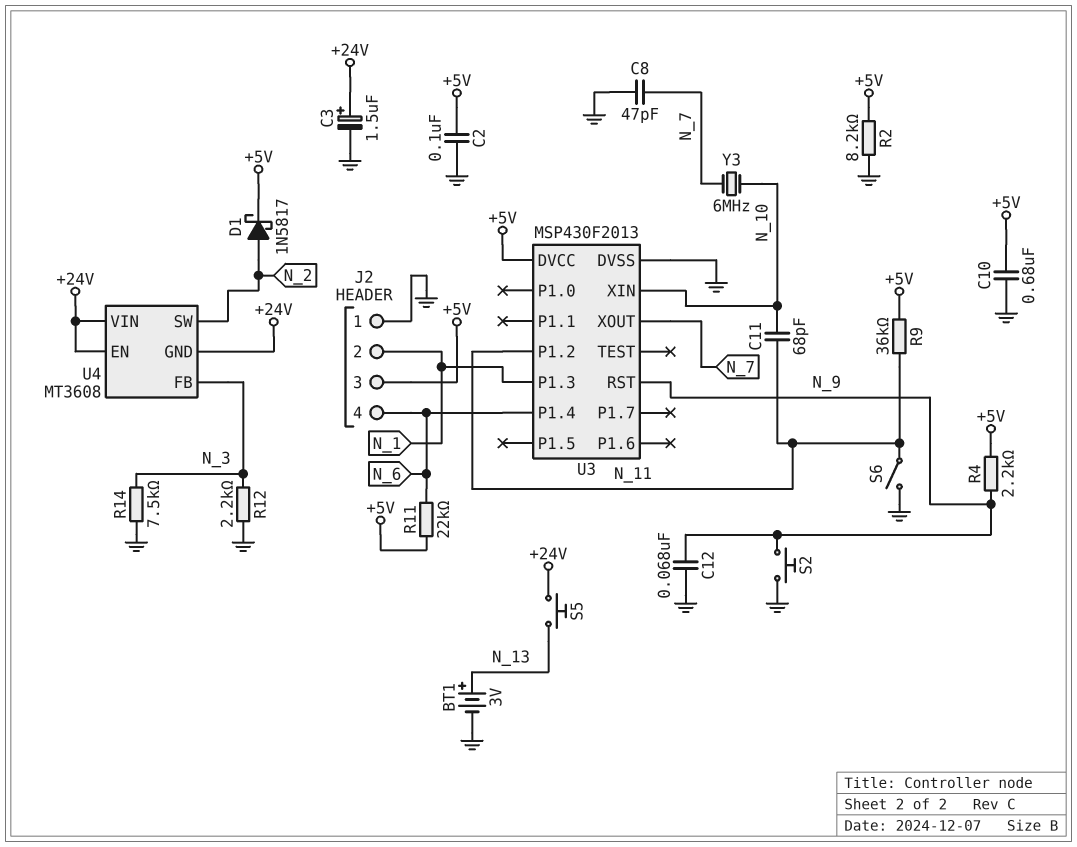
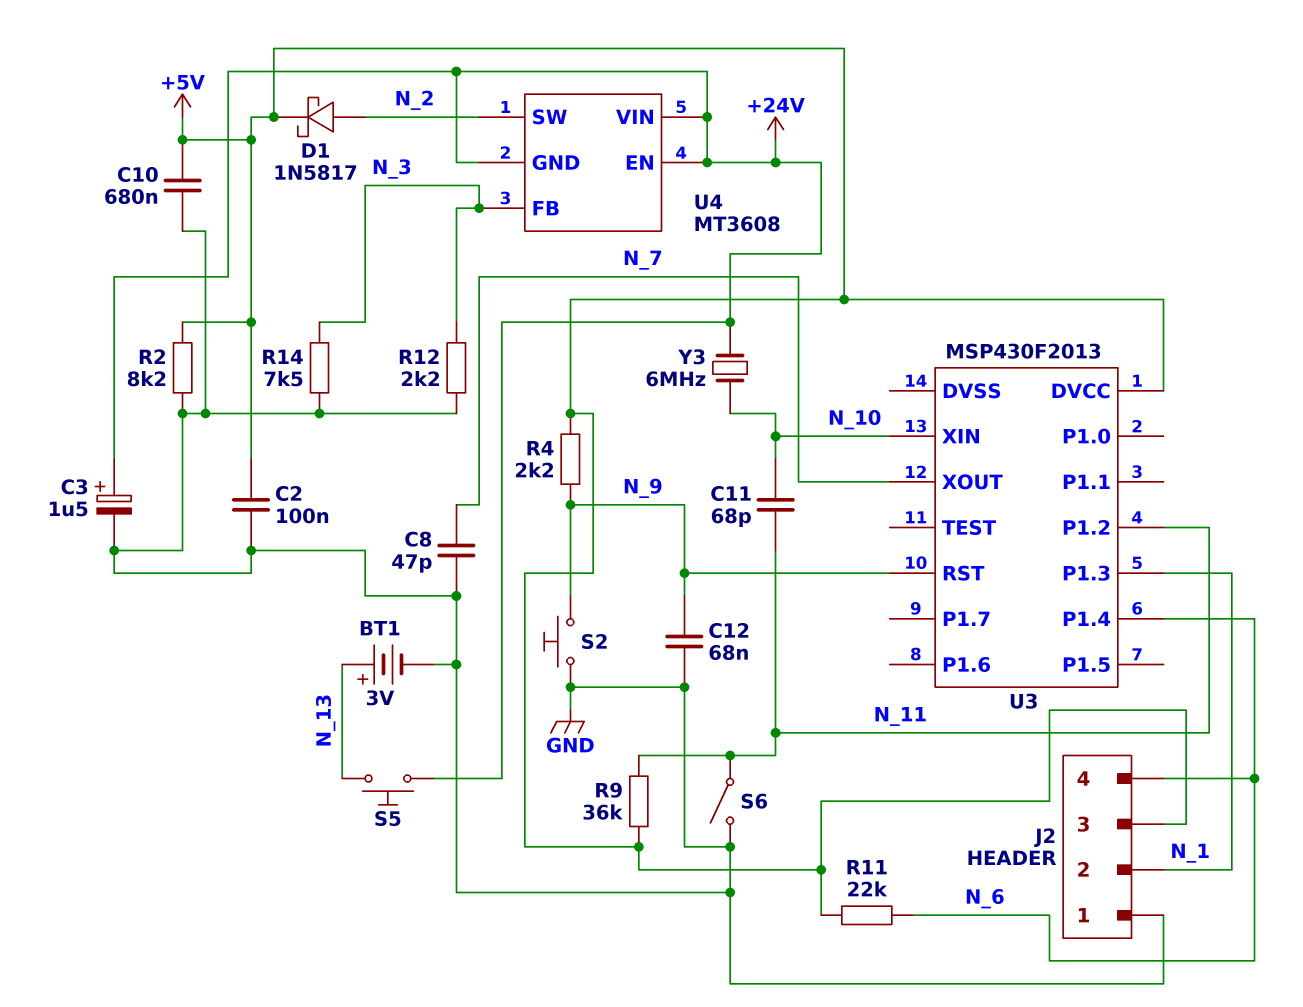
U3 pin DVSS: GND -> none
Y3: 6MHz (N_7, N_10) -> 6MHz (+24V, N_10)

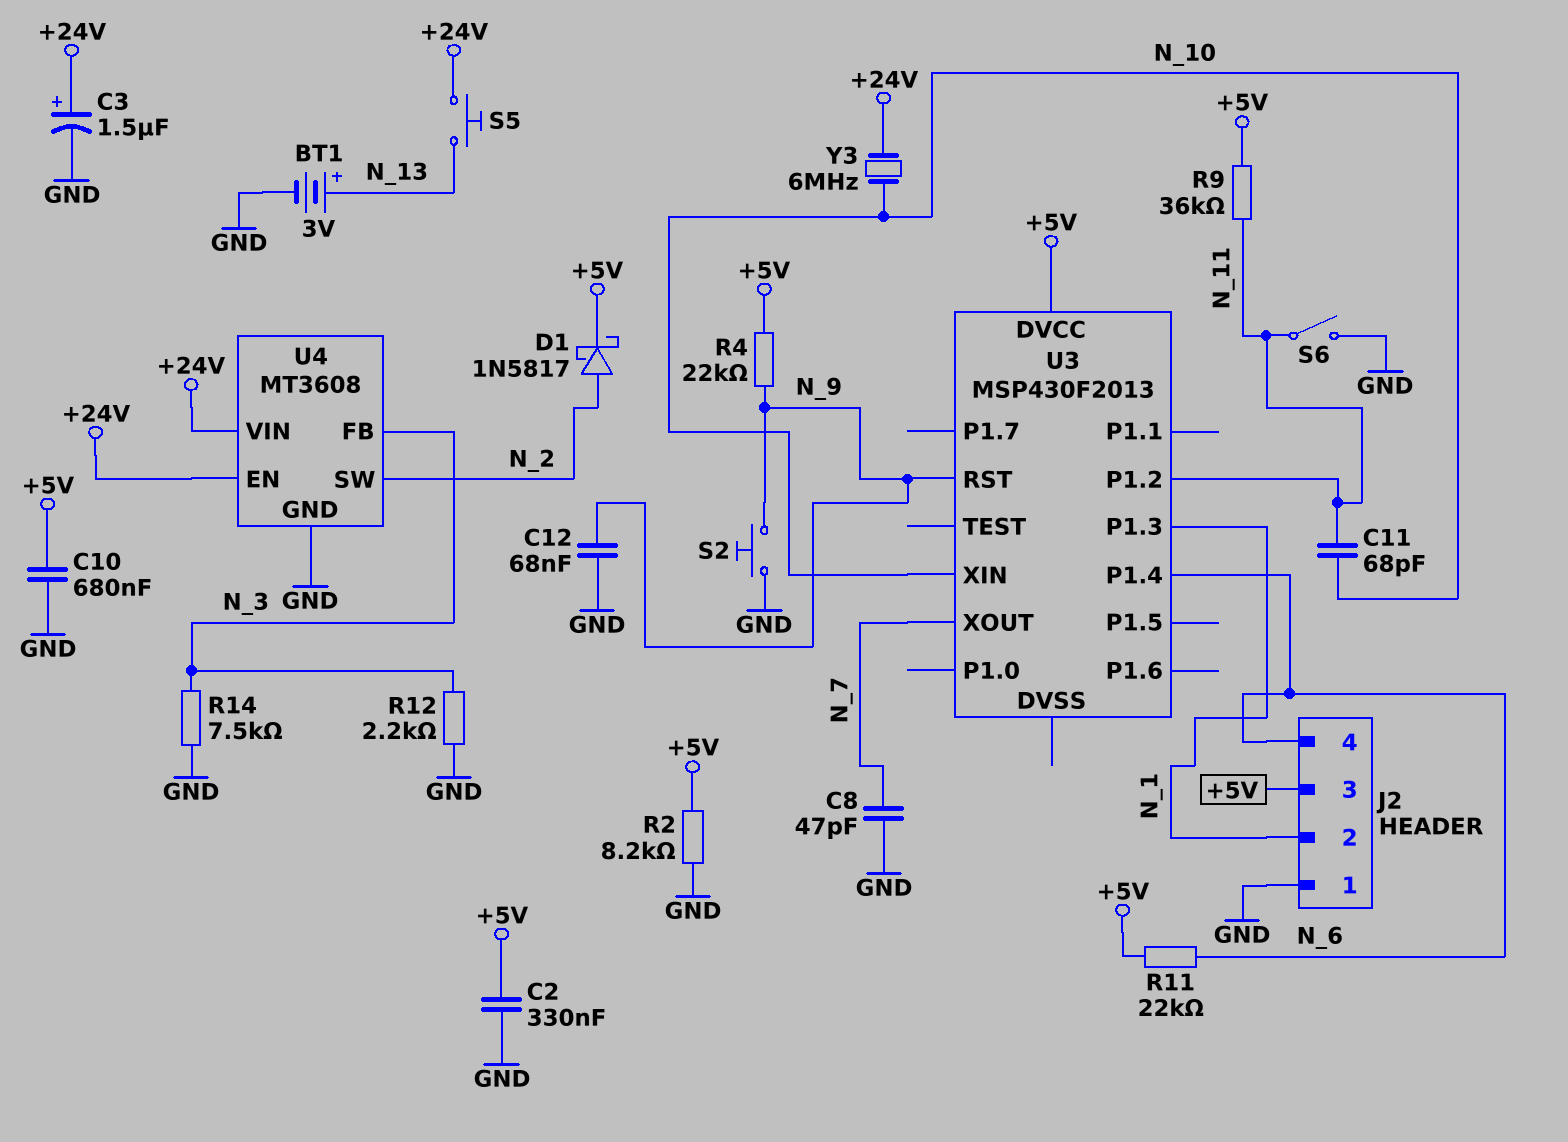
C2: 100nF (+5V, GND) -> 330nF (+5V, GND)
R4: 2.2k (+5V, N_9) -> 22k (+5V, N_9)
U4 pin GND: +24V -> GND

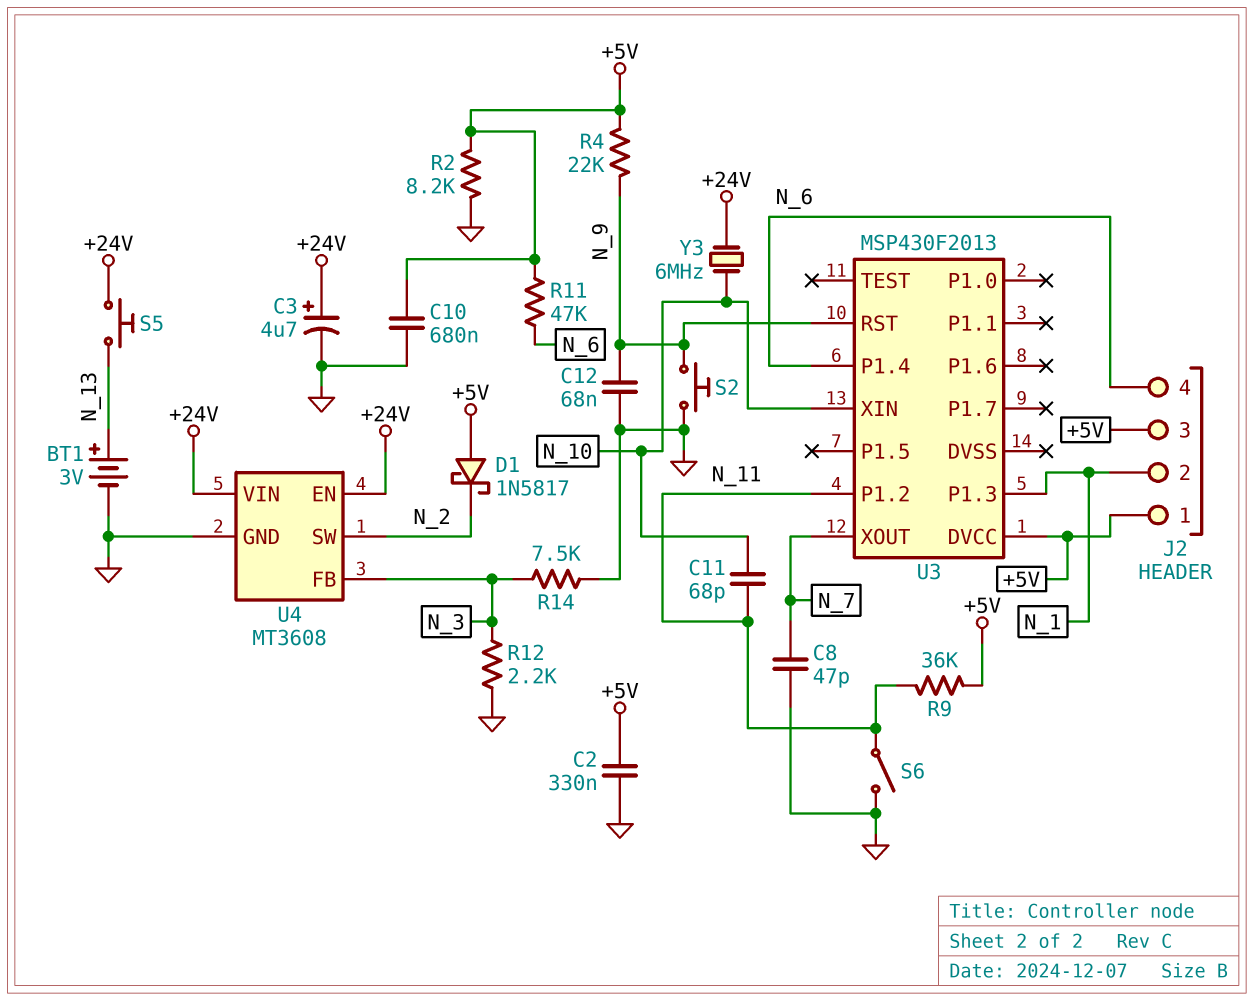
C3: 1.5uF (plus +24V, minus GND) -> 4.7uF (plus +24V, minus GND)
D1: schottky 1N5817 (A N_2, K +5V) -> schottky 1N5817 (A +5V, K N_2)
J2 pin 1: GND -> +5V
R11: 22k (+5V, N_6) -> 47k (+5V, N_6)

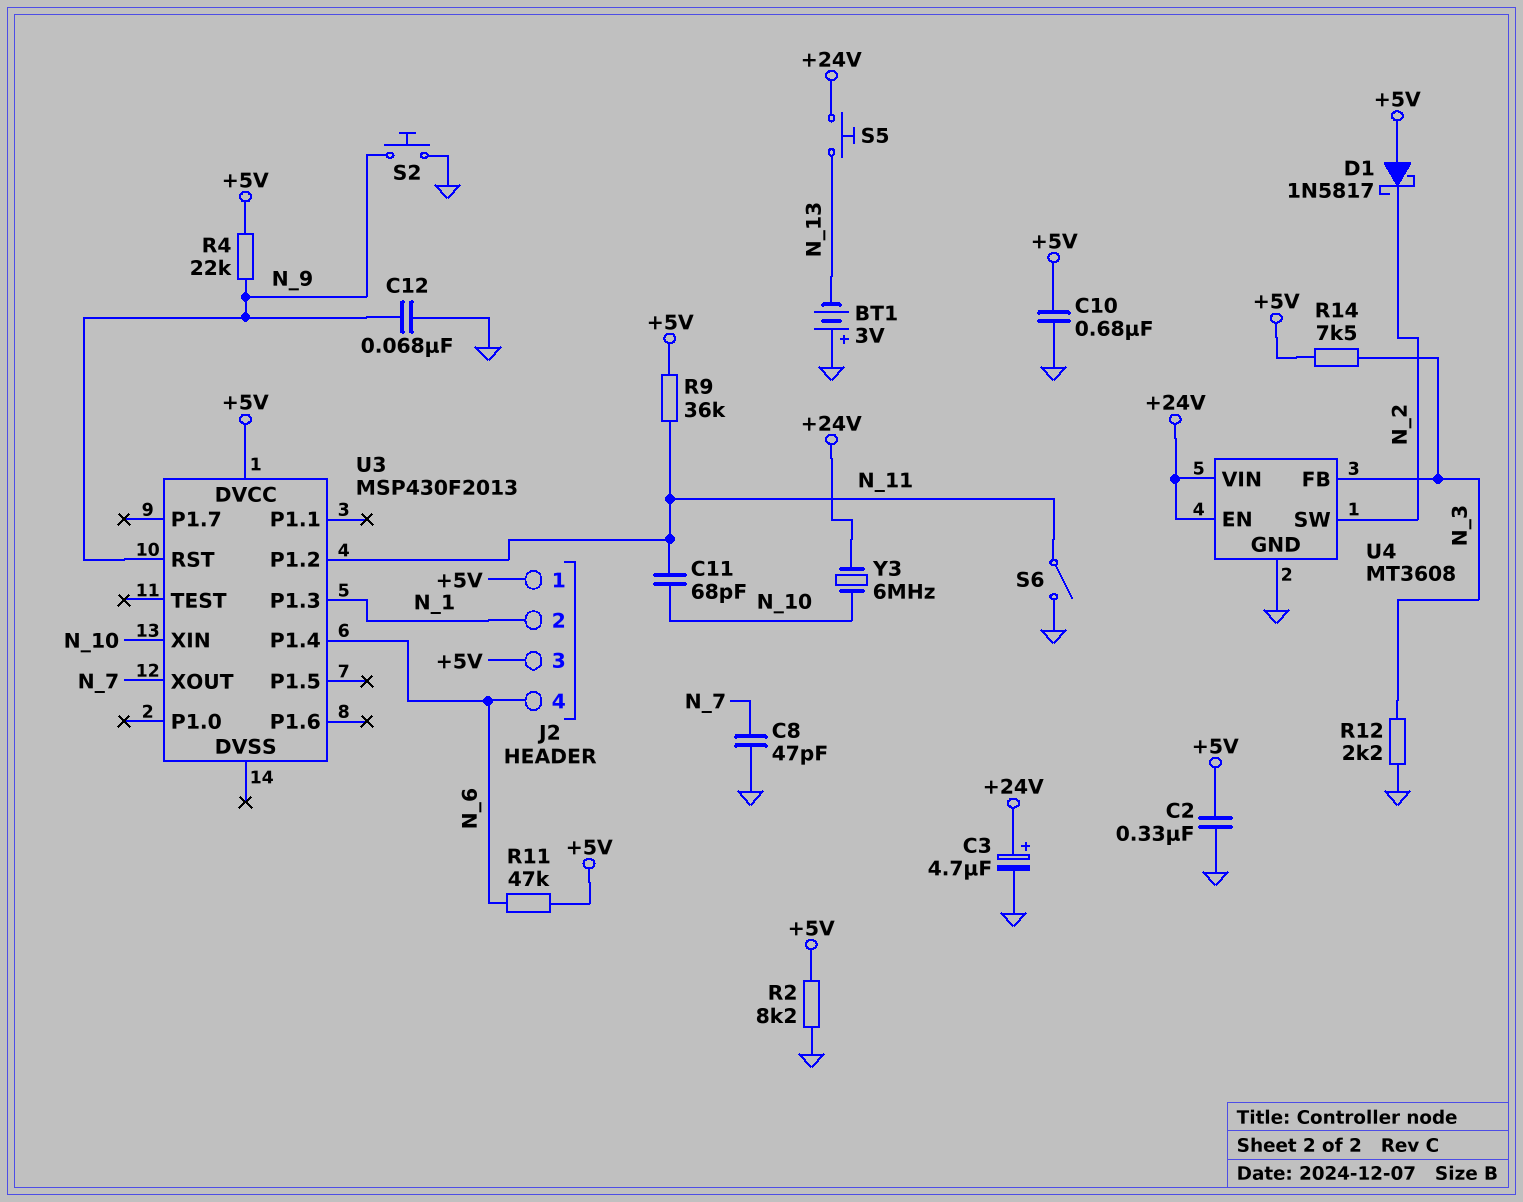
BT1: 3V (plus N_13, minus GND) -> 3V (plus GND, minus N_13)
R14: 7.5k (GND, N_3) -> 7.5k (+5V, N_3)

